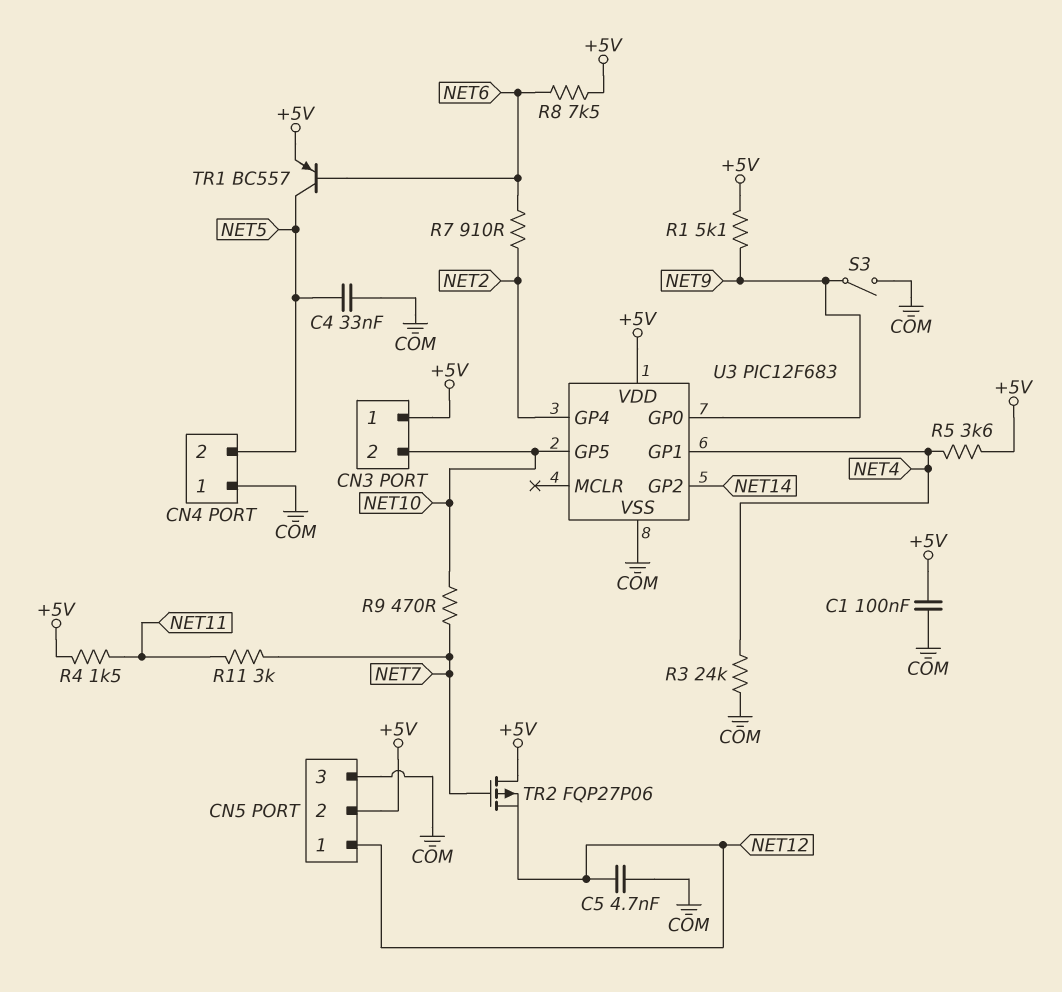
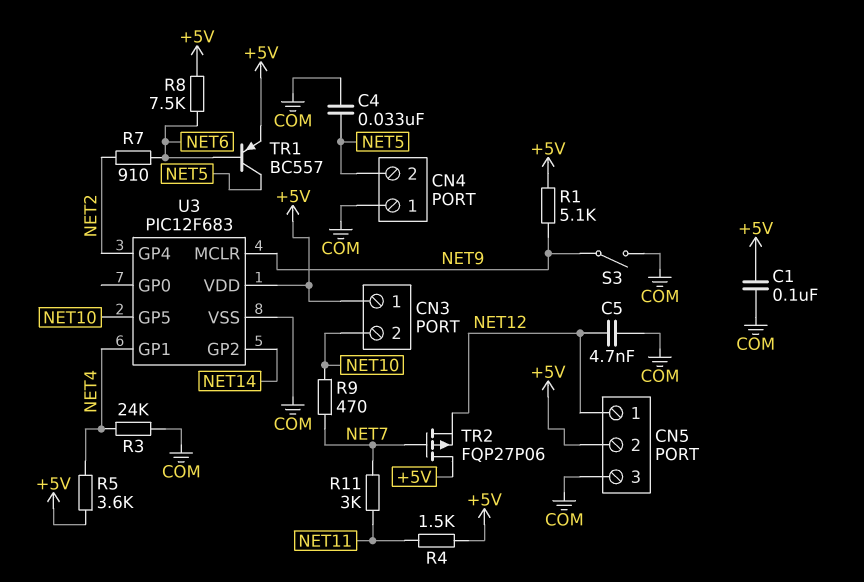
U3 pin GP0: NET9 -> none
U3 pin MCLR: none -> NET9

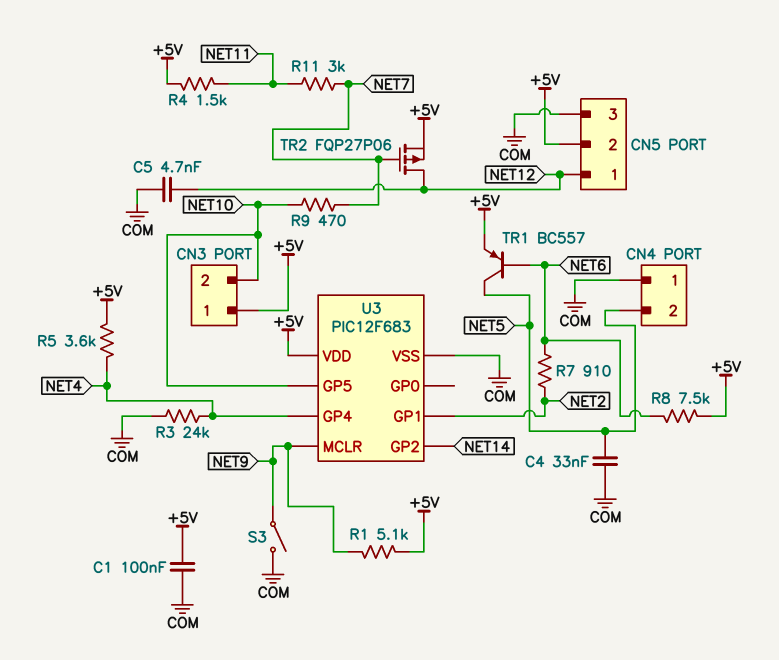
TR2: PMOS FQP27P06 (G NET7, D +5V, S NET12) -> PMOS FQP27P06 (G NET7, D NET12, S +5V)
U3 pin GP1: NET4 -> NET2
U3 pin GP4: NET2 -> NET4

